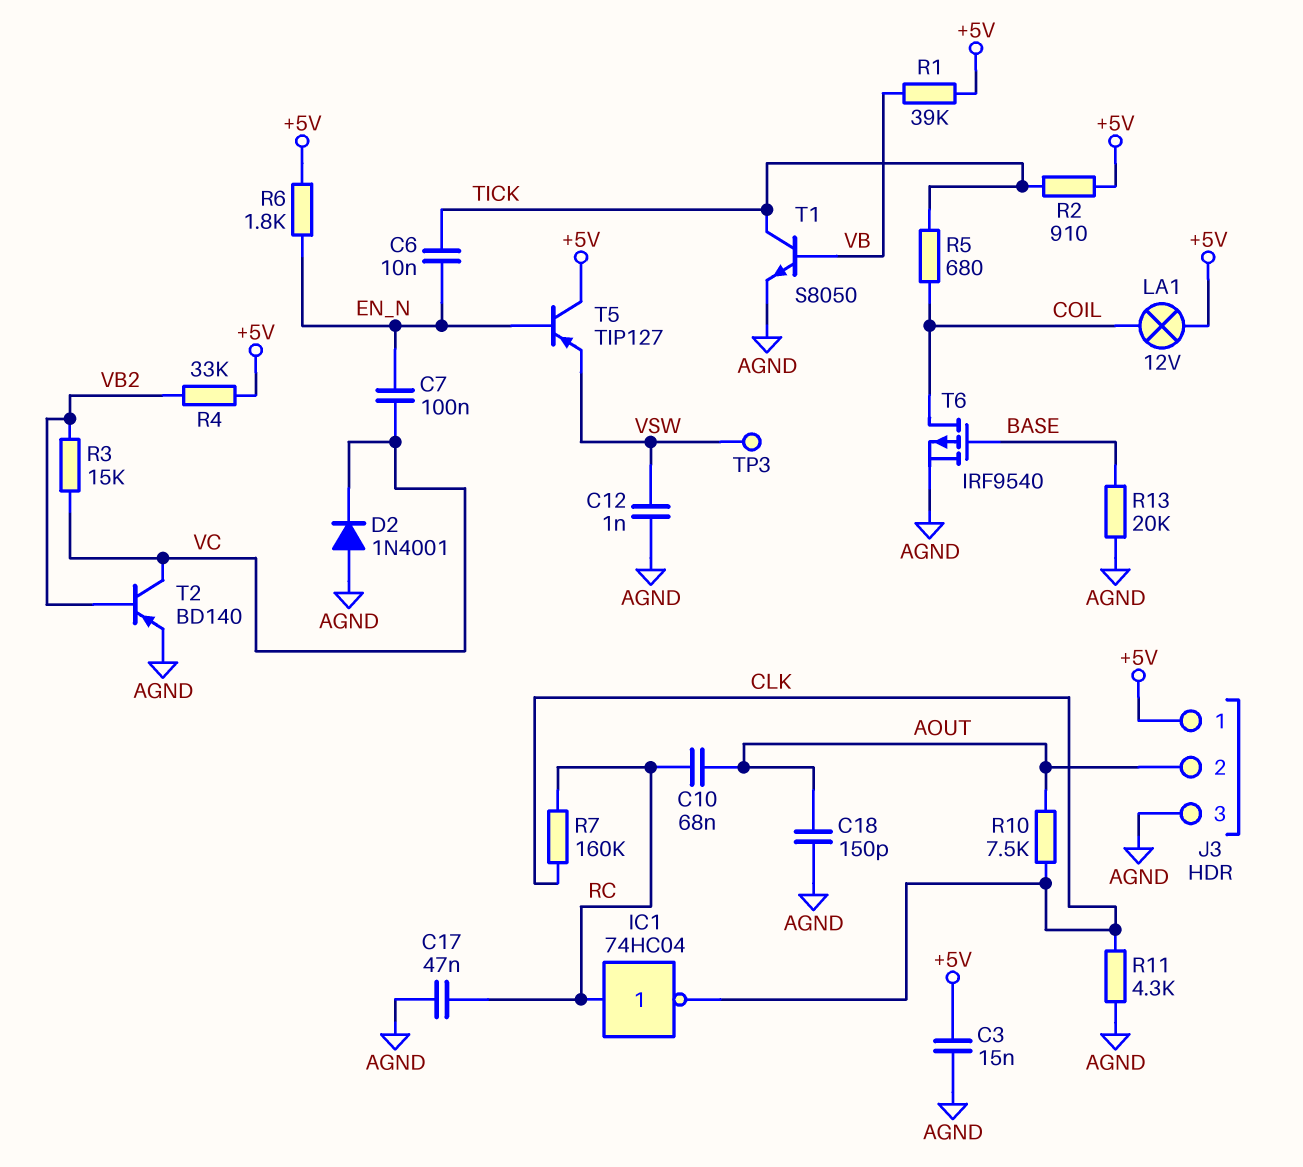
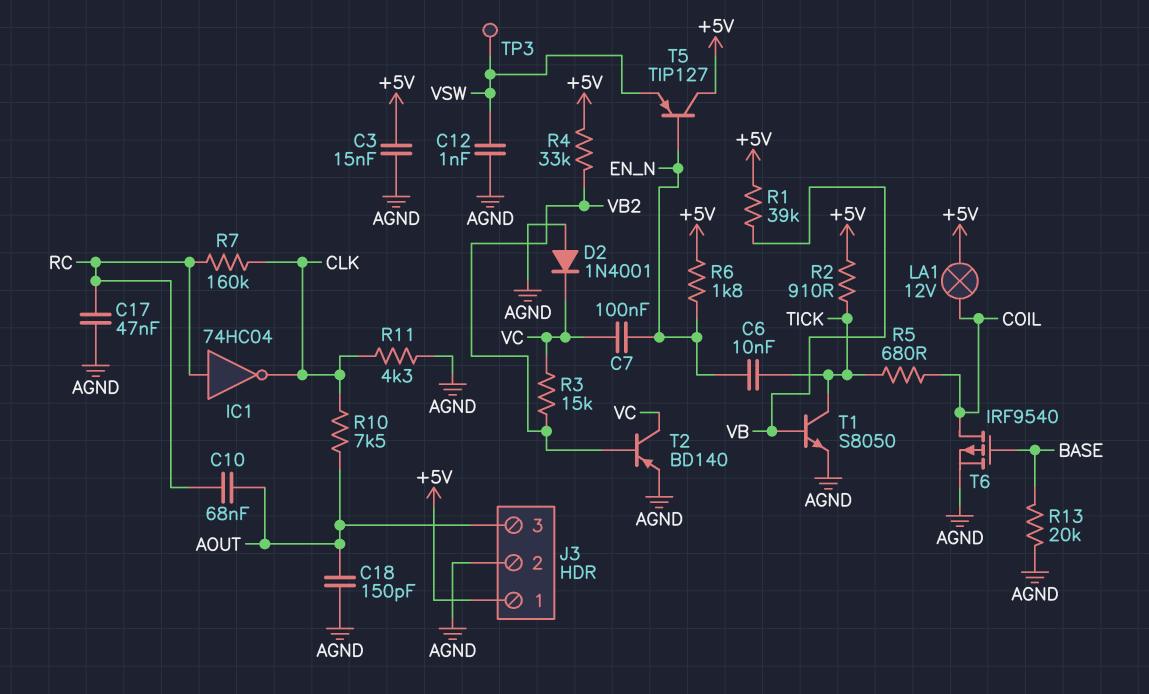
J3 pin 2: AOUT -> AGND
J3 pin 3: AGND -> AOUT

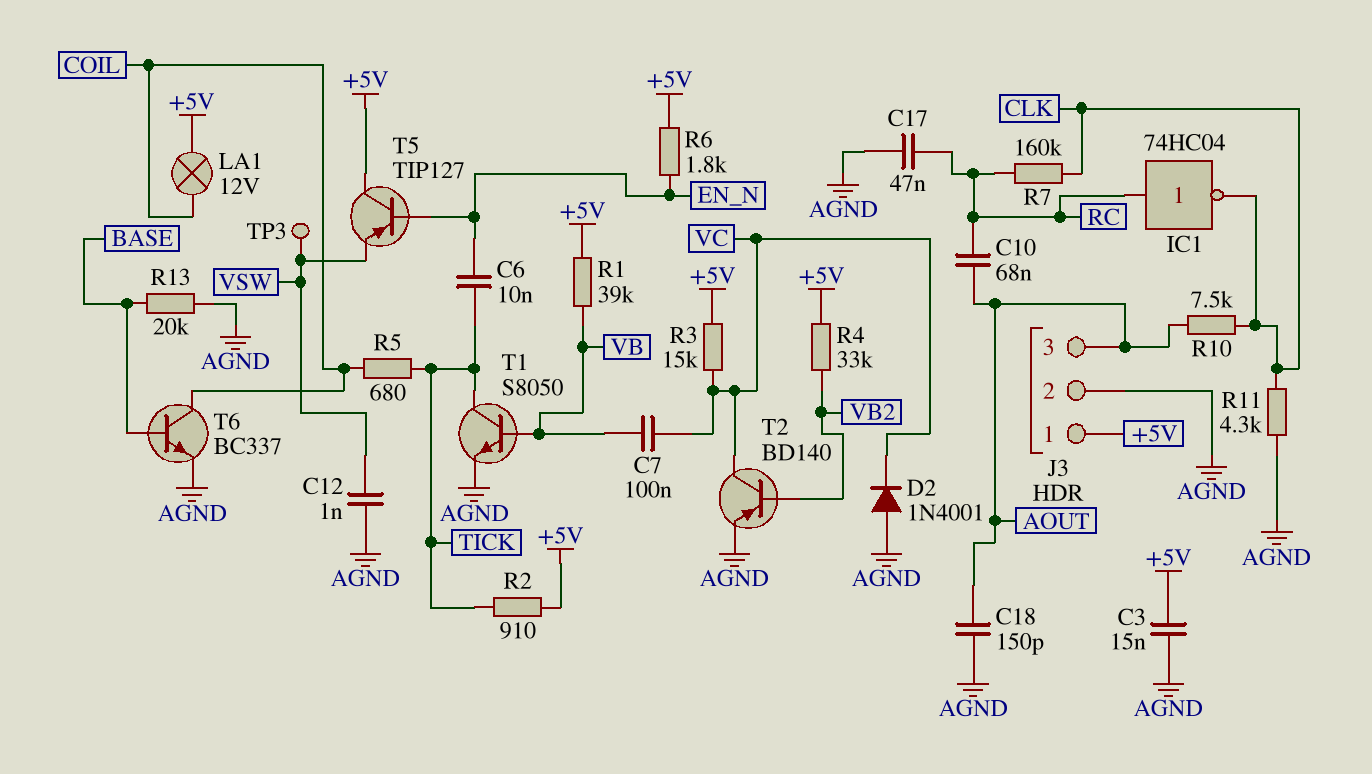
C7: 100nF (EN_N, VC) -> 100nF (VB, VC)
R3: 15k (VB2, VC) -> 15k (+5V, VC)
T6: PMOS IRF9540 (G BASE, D COIL, S AGND) -> NPN BC337 (B BASE, C COIL, E AGND)

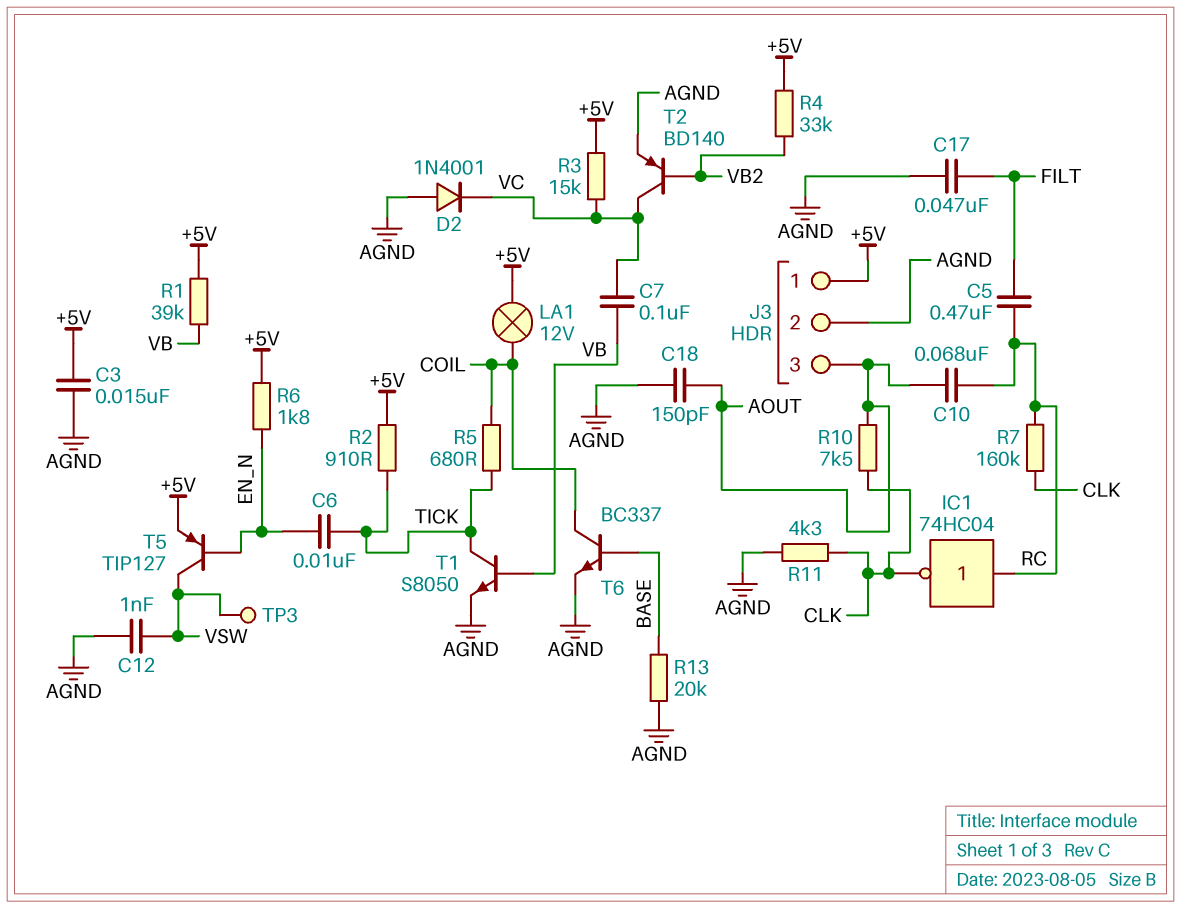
C5: none -> 470nF (FILT, RC)
C17: 47nF (AGND, RC) -> 47nF (AGND, FILT)
T5: PNP TIP127 (B EN_N, C +5V, E VSW) -> PNP TIP127 (B EN_N, C VSW, E +5V)

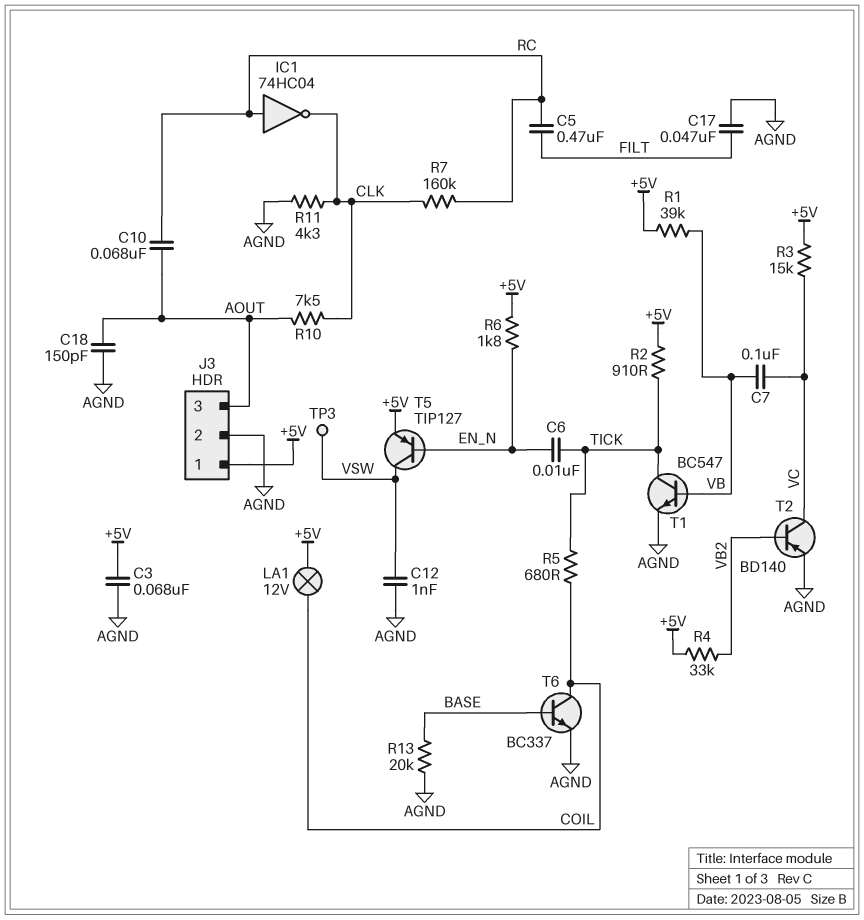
C3: 15nF (+5V, AGND) -> 68nF (+5V, AGND)
D2: diode 1N4001 (A AGND, K VC) -> none
T1: NPN S8050 (B VB, C TICK, E AGND) -> NPN BC547 (B VB, C TICK, E AGND)

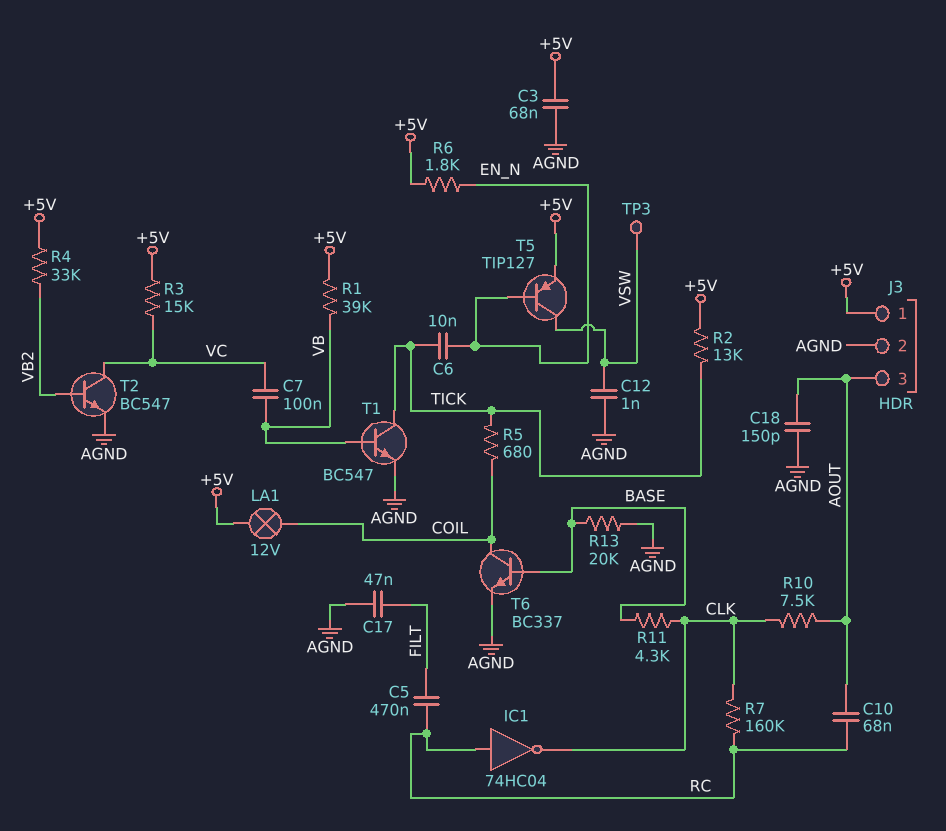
R2: 910 (+5V, TICK) -> 13k (+5V, TICK)
R11: 4.3k (AGND, CLK) -> 4.3k (BASE, CLK)
T2: PNP BD140 (B VB2, C VC, E AGND) -> NPN BC547 (B VB2, C VC, E AGND)

